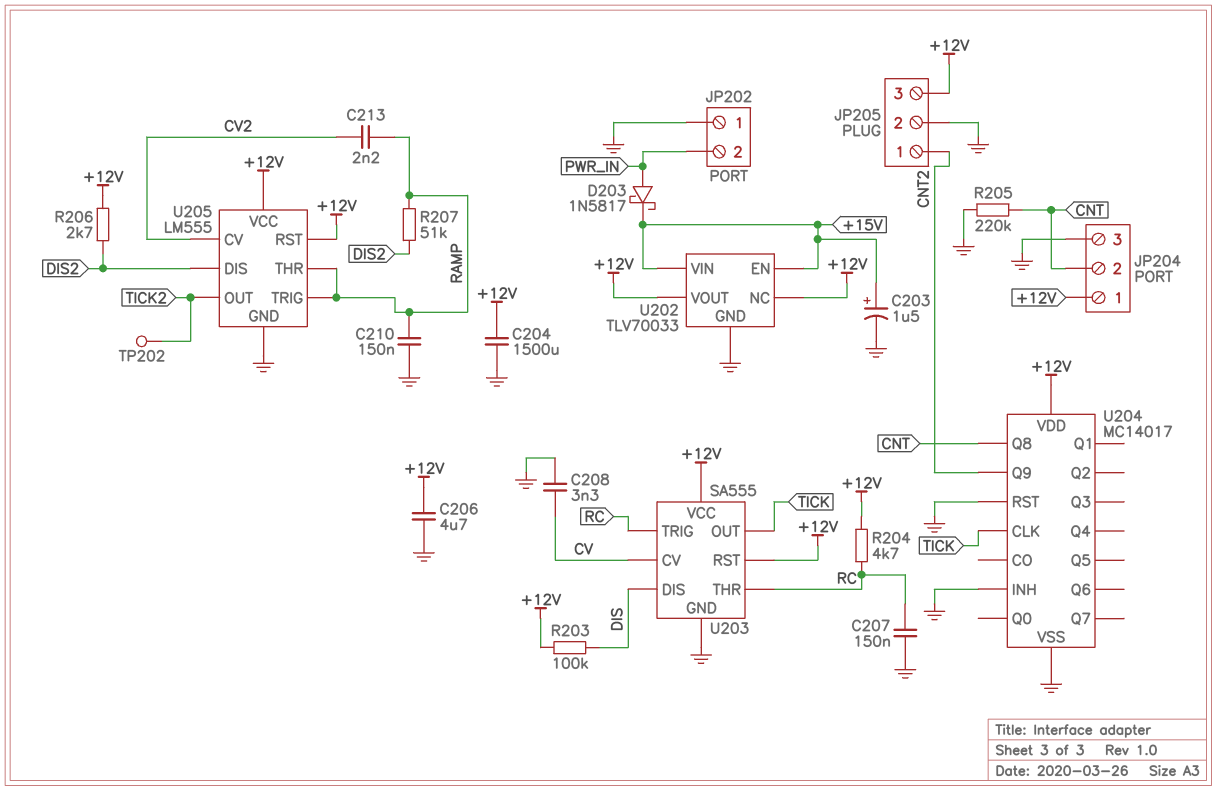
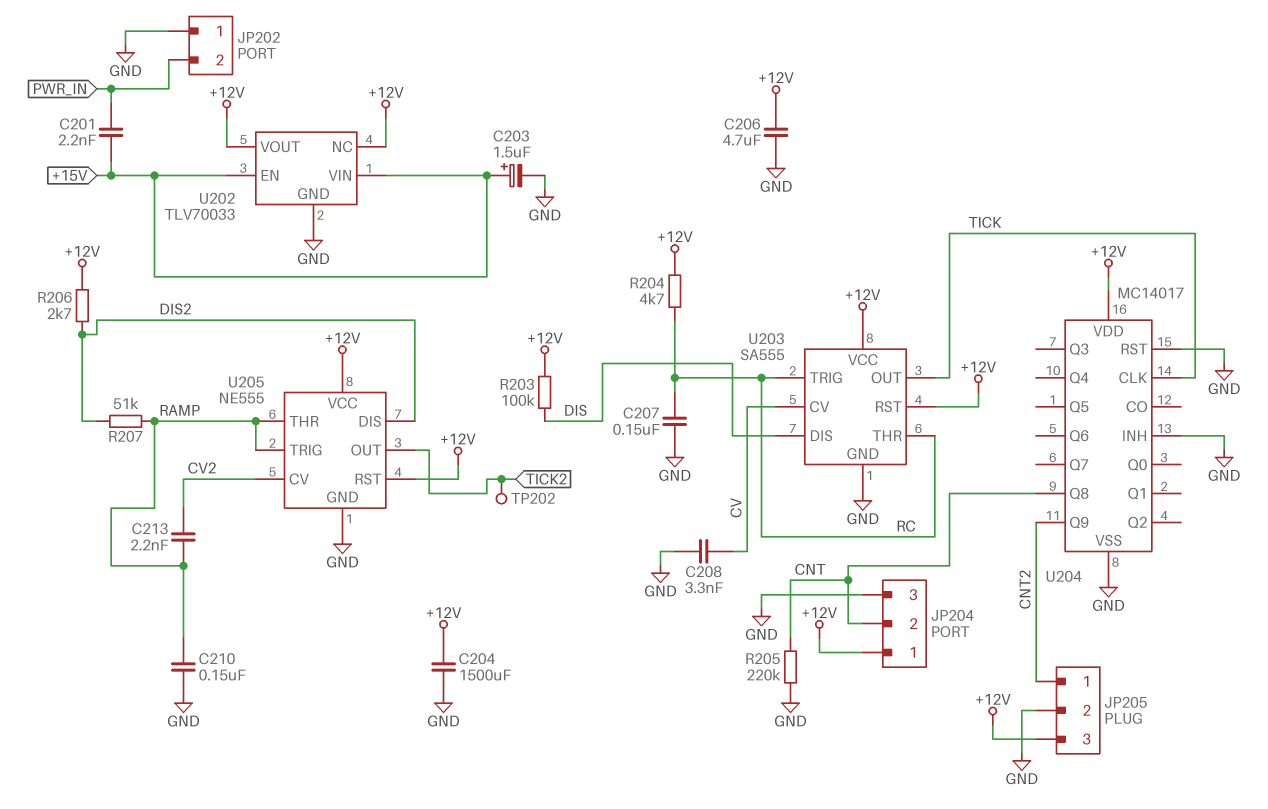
C201: none -> 2.2nF (+15V, PWR_IN)
D203: schottky 1N5817 (A PWR_IN, K +15V) -> none
U205: LM555 -> NE555

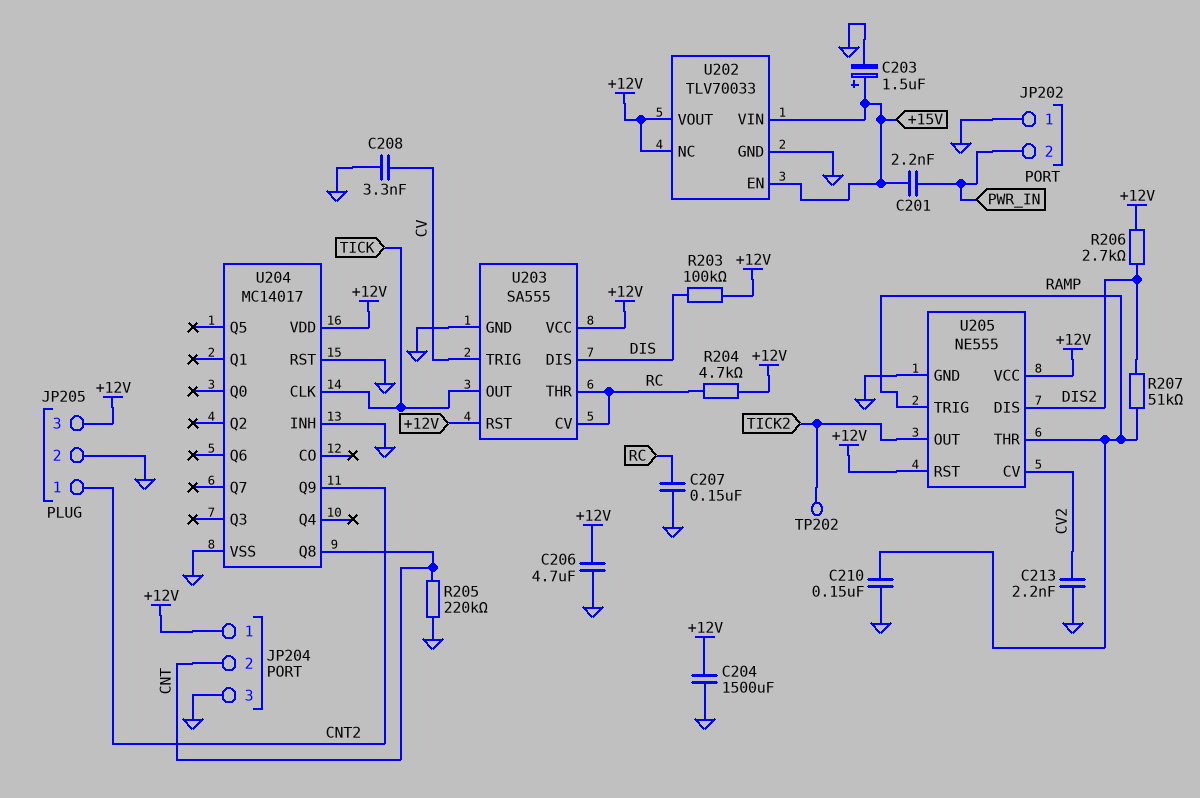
C213: 2.2nF (CV2, RAMP) -> 2.2nF (CV2, GND)
U203 pin CV: CV -> RC
U203 pin TRIG: RC -> CV

